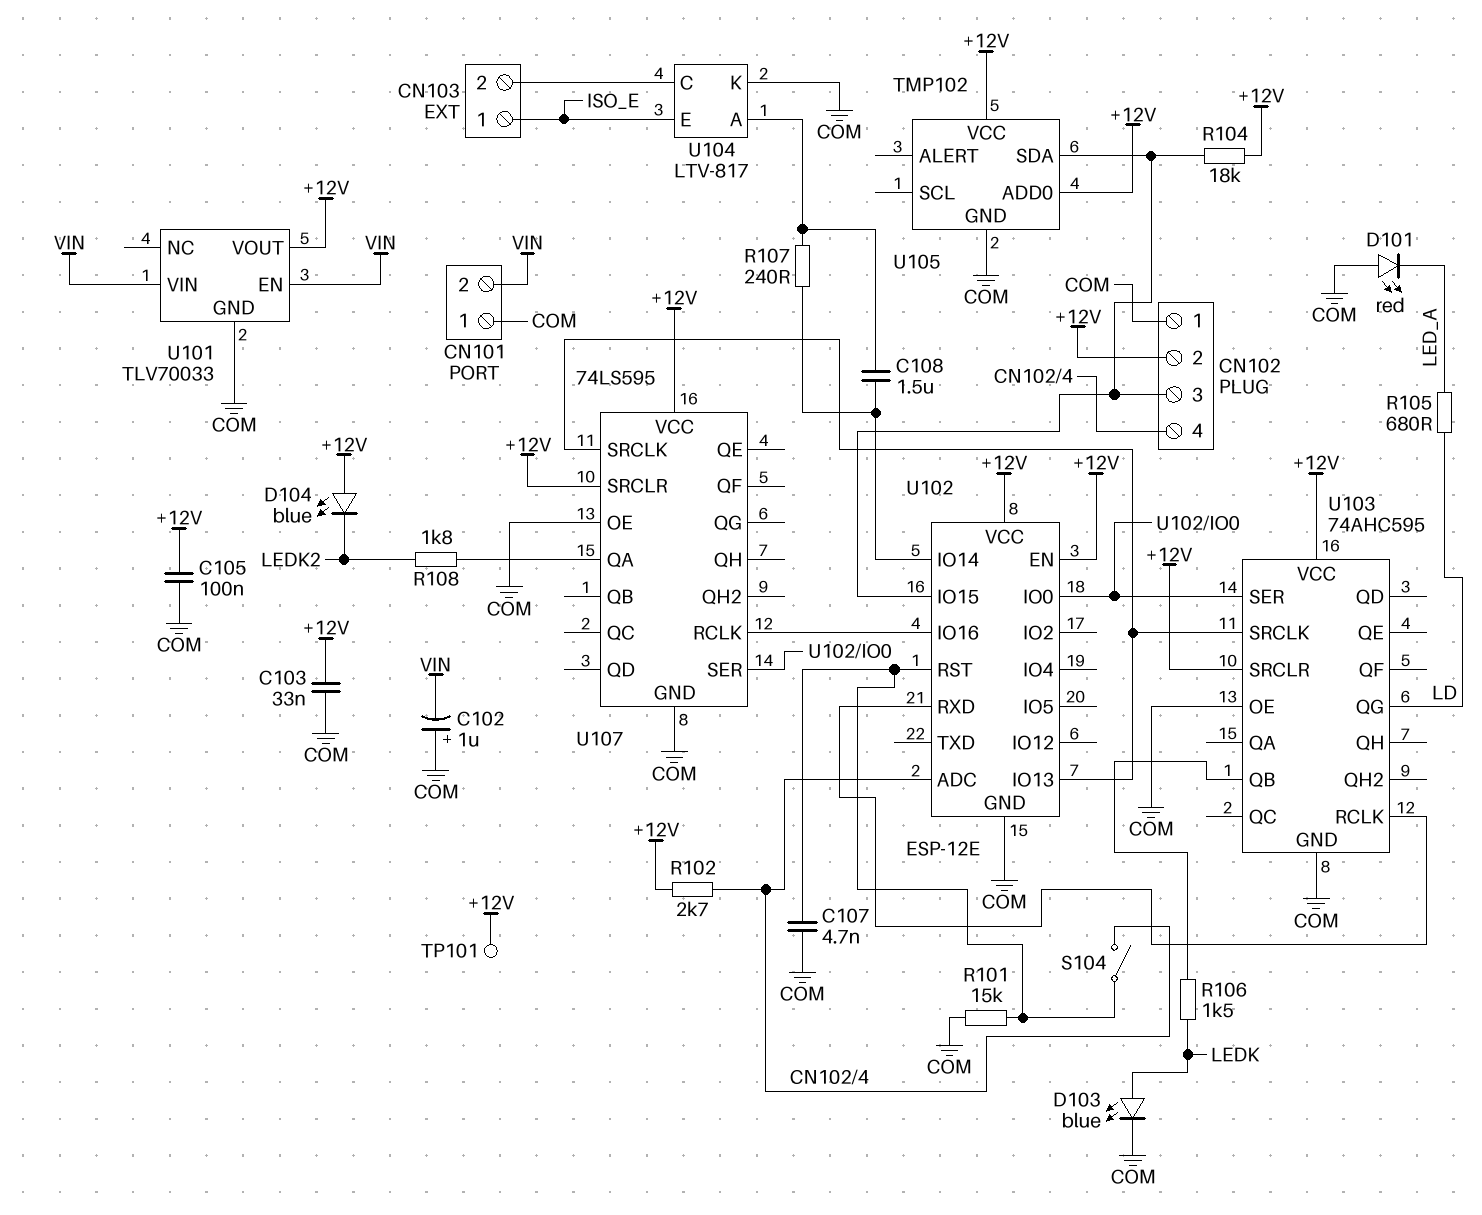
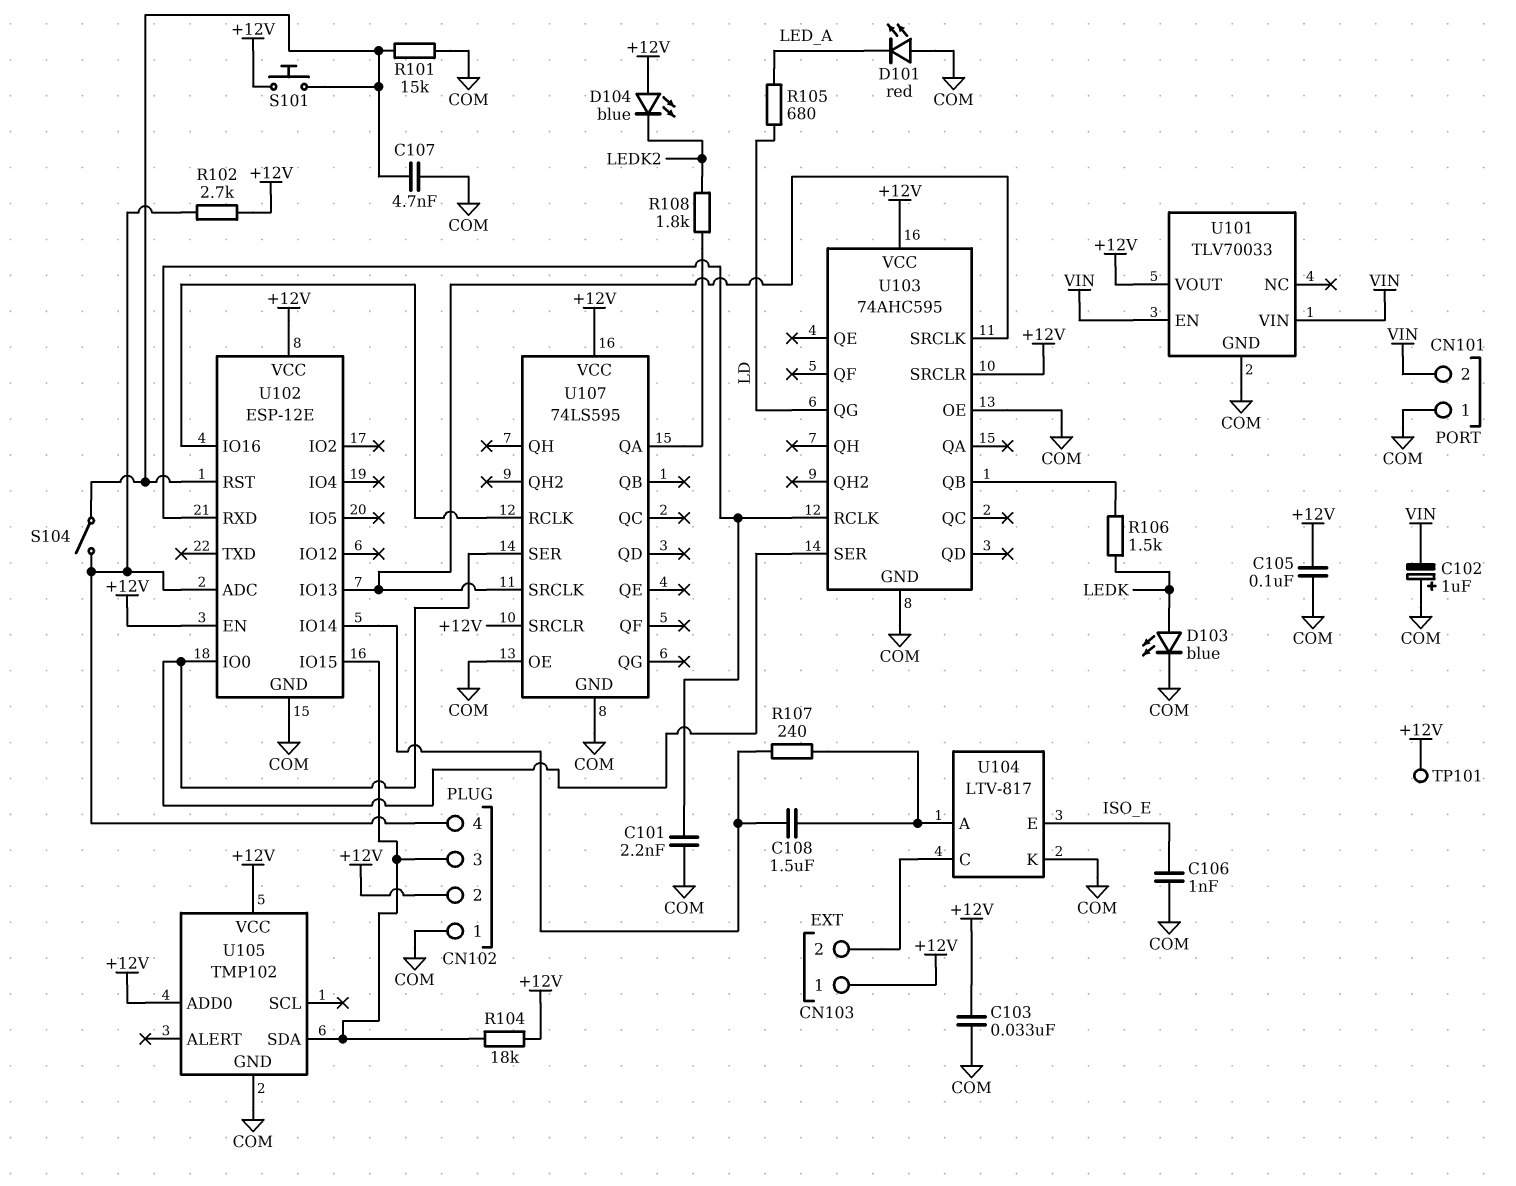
C101: none -> 2.2nF (COM, U102/RXD)
C106: none -> 1nF (COM, ISO_E)
CN103 pin 1: ISO_E -> +12V
S101: none -> button (+12V, U102/RST)

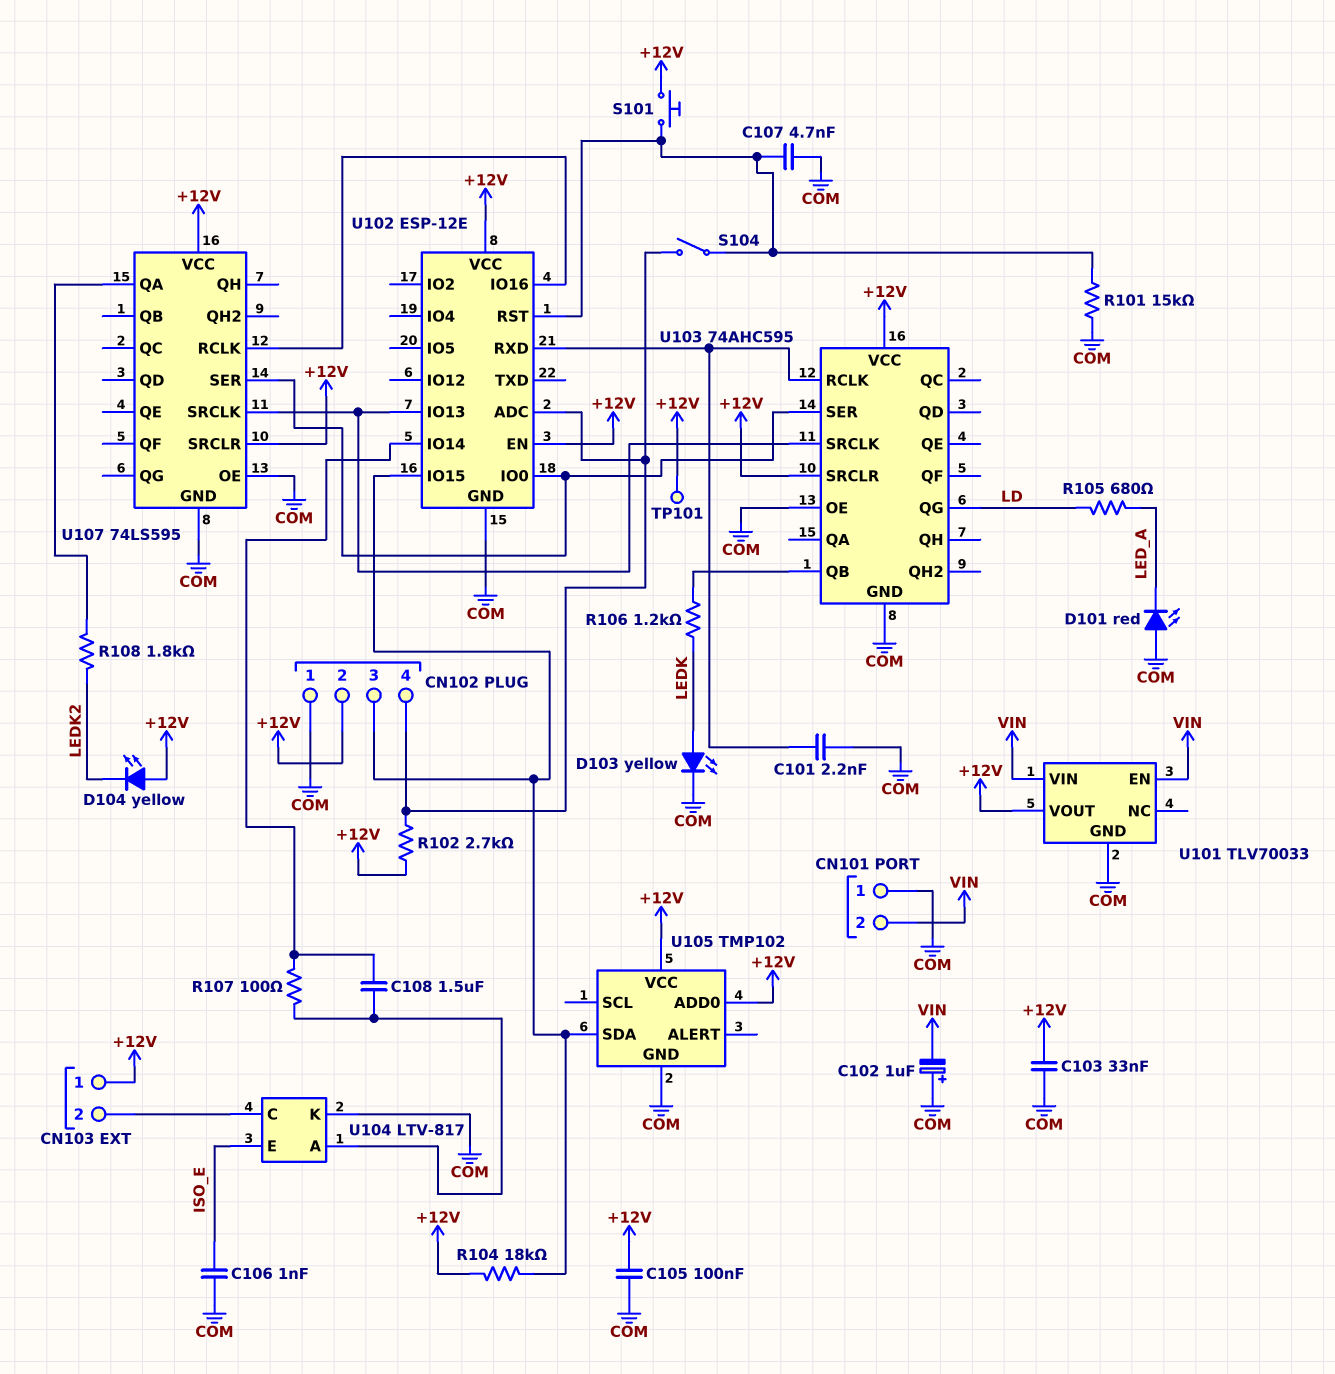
D103: LED blue (A LEDK, K COM) -> LED yellow (A LEDK, K COM)
D104: LED blue (A +12V, K LEDK2) -> LED yellow (A +12V, K LEDK2)
R106: 1.5k (LEDK, U103/QB) -> 1.2k (LEDK, U103/QB)
R107: 240 (U102/IO14, U104/A) -> 100 (U102/IO14, U104/A)

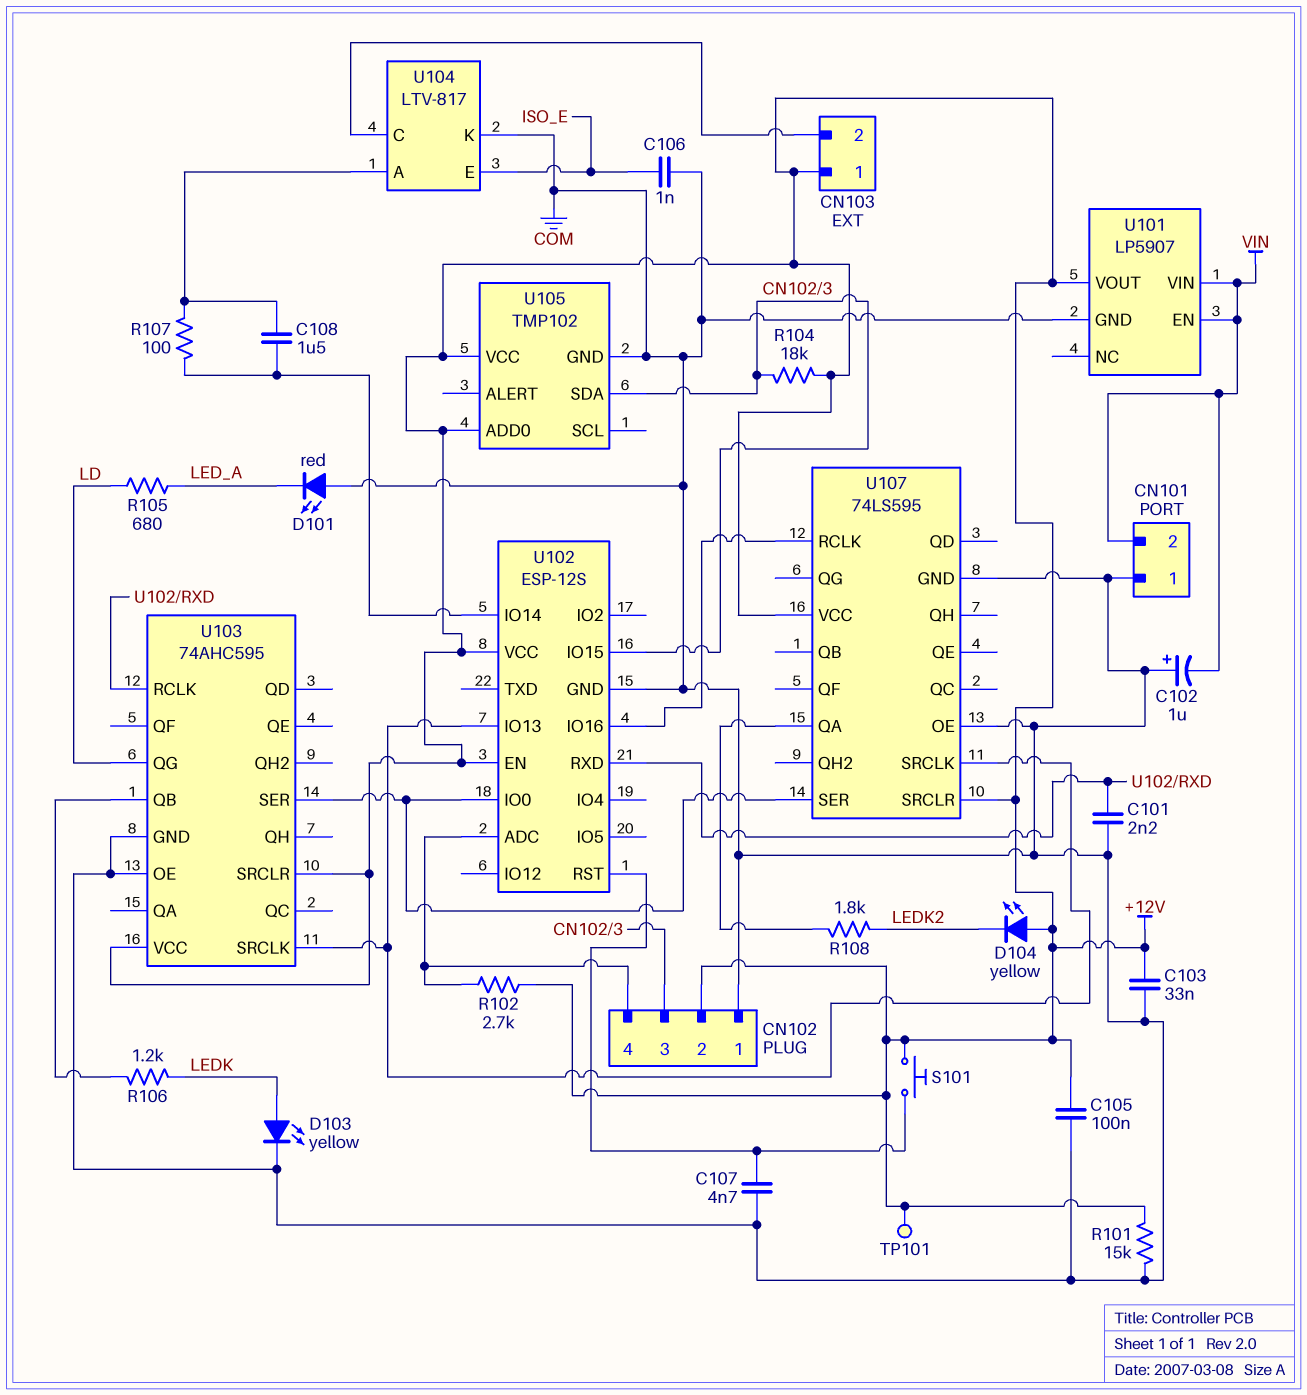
R101: 15k (COM, U102/RST) -> 15k (+12V, COM)
S104: switch (CN102/4, U102/RST) -> none
U101: TLV70033 -> LP5907
U102: ESP-12E -> ESP-12S

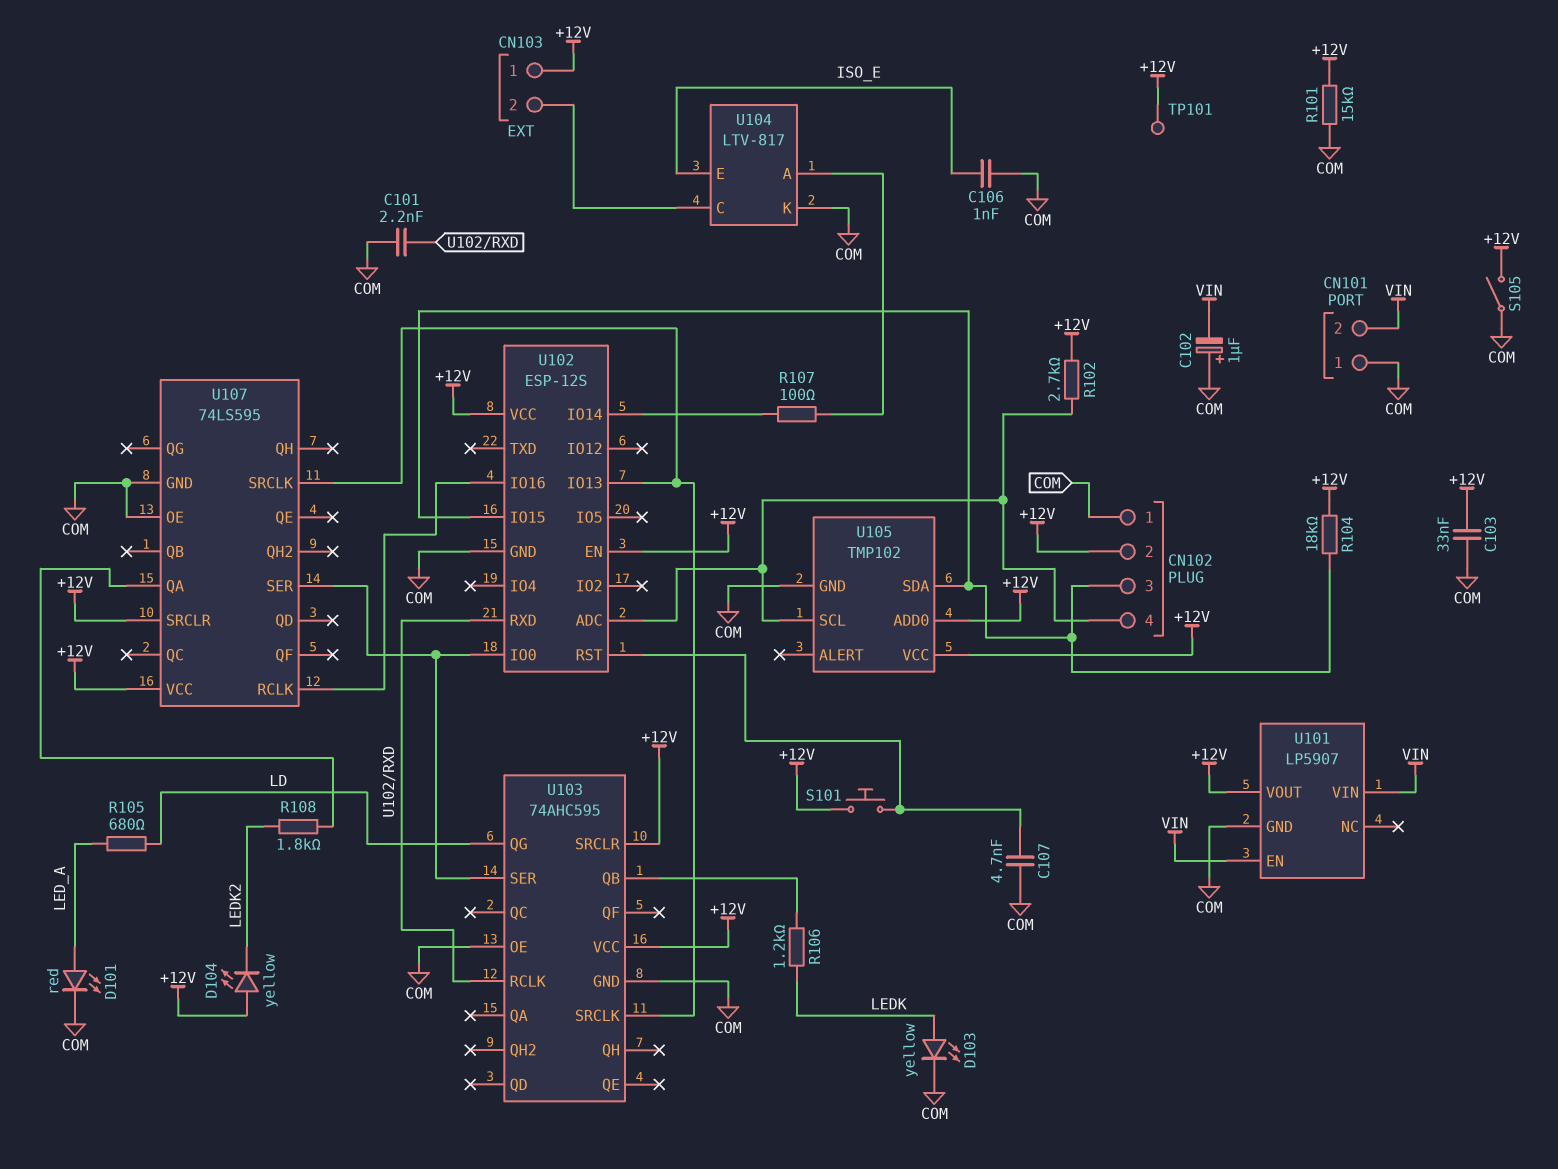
C105: 100nF (+12V, COM) -> none
C108: 1.5uF (U102/IO14, U104/A) -> none
D101: LED red (A COM, K LED_A) -> LED red (A LED_A, K COM)
S105: none -> switch (+12V, COM)
U105 pin SCL: none -> CN102/4

